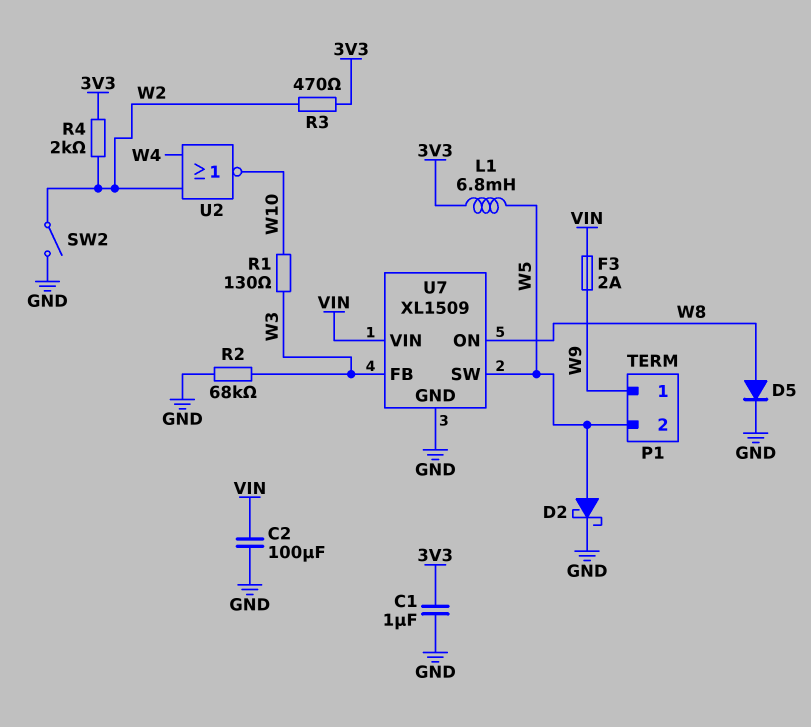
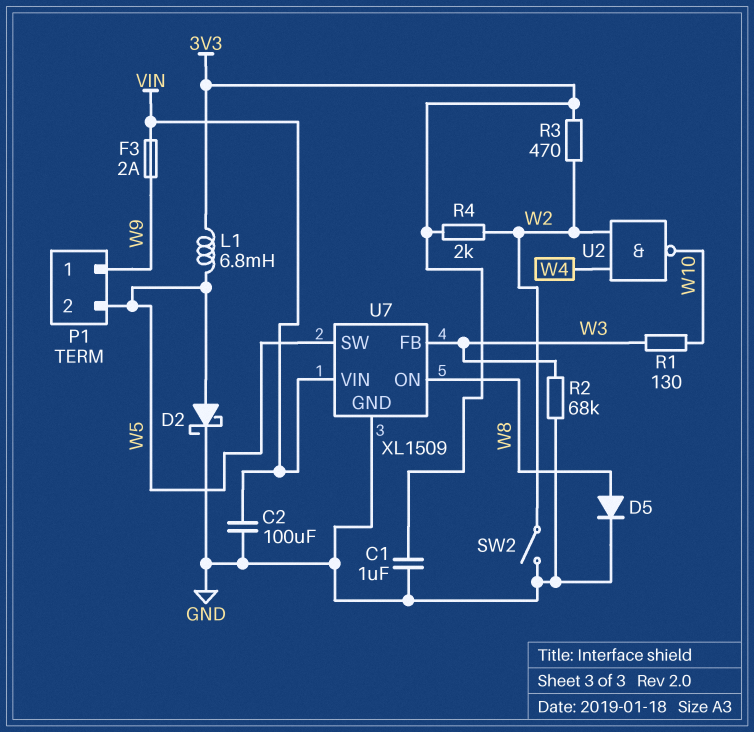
U2: NOR (in W2, in W4, out W10) -> NAND (in W2, in W4, out W10)

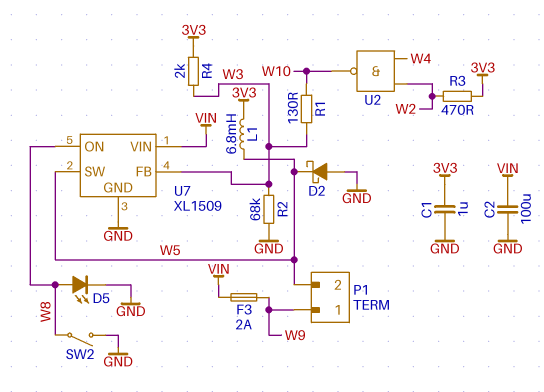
D2: schottky (A W5, K GND) -> schottky (A GND, K W5)
D5: diode (A W8, K GND) -> LED (A W8, K GND)
R4: 2k (3V3, W2) -> 2k (3V3, W3)
SW2: switch (GND, W2) -> switch (GND, W8)

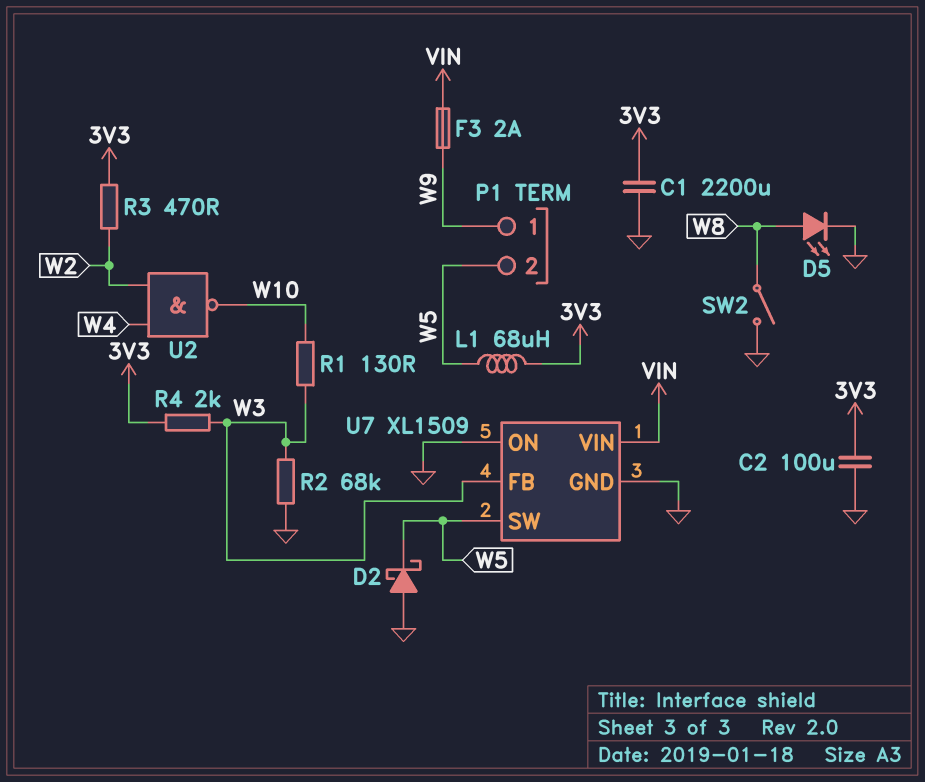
C1: 1uF (3V3, GND) -> 2200uF (3V3, GND)
C2: 100uF (GND, VIN) -> 100uF (3V3, GND)
L1: 6.8mH (3V3, W5) -> 68uH (3V3, W5)
U7 pin ON: W8 -> GND

